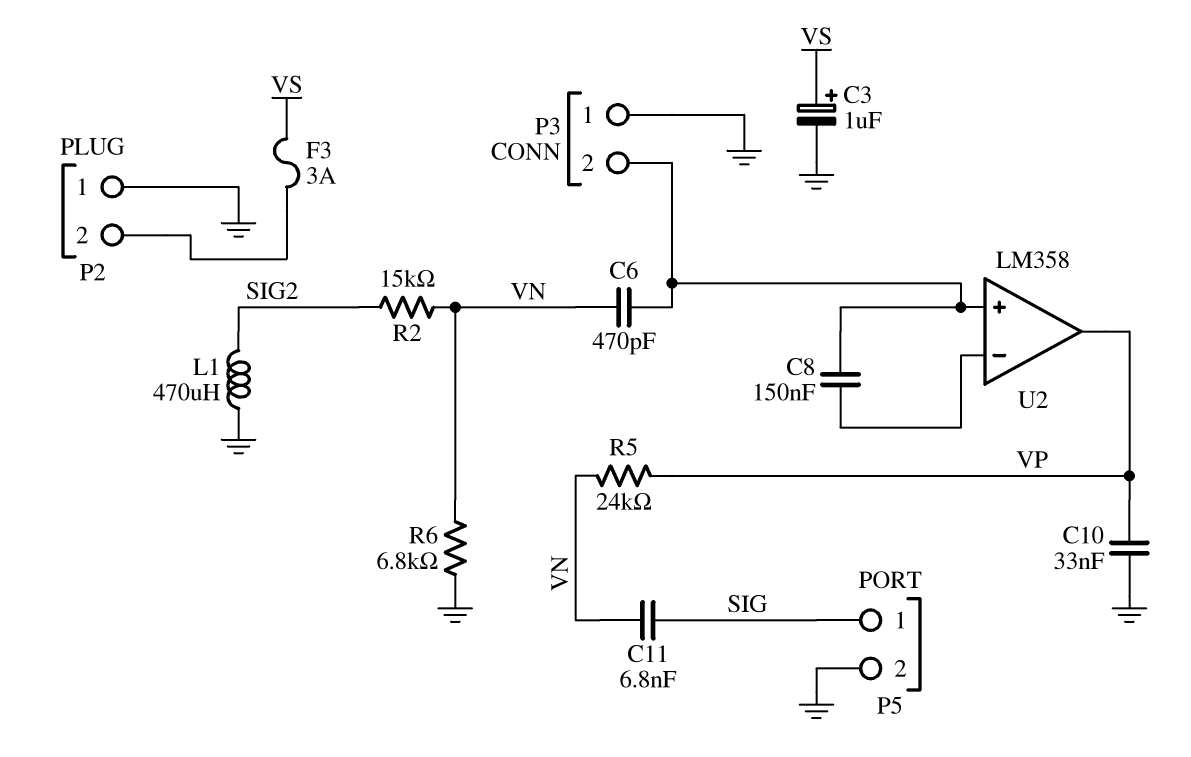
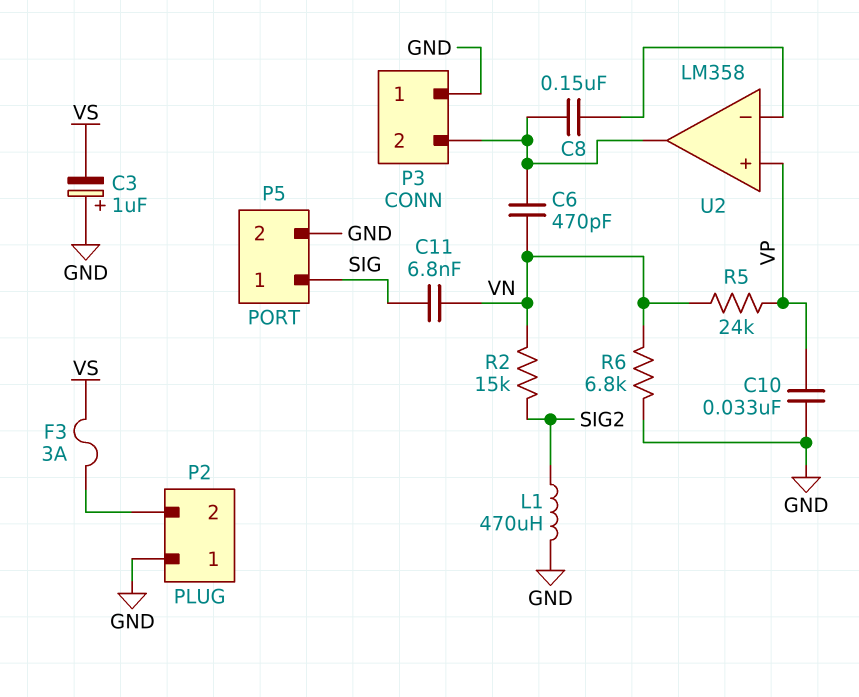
C3: 1uF (plus VS, minus GND) -> 1uF (plus GND, minus VS)
U2 pin in+: P3/2 -> VP
U2 pin out: VP -> P3/2

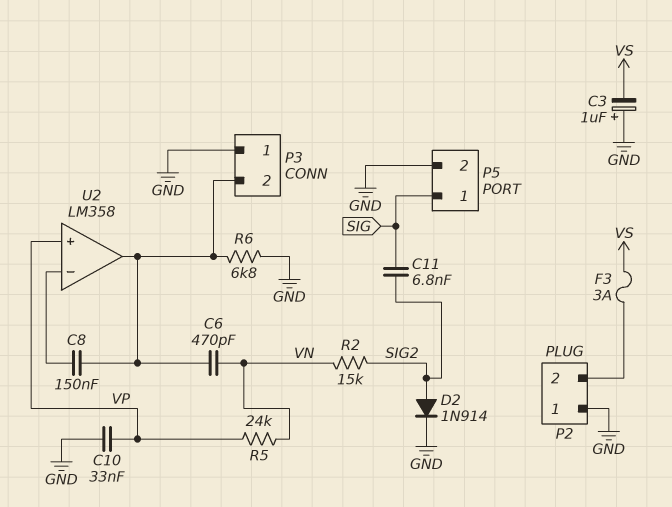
C11: 6.8nF (SIG, VN) -> 6.8nF (SIG, SIG2)
D2: none -> diode 1N914 (A SIG2, K GND)
L1: 470uH (GND, SIG2) -> none
R6: 6.8k (GND, VN) -> 6.8k (GND, P3/2)

